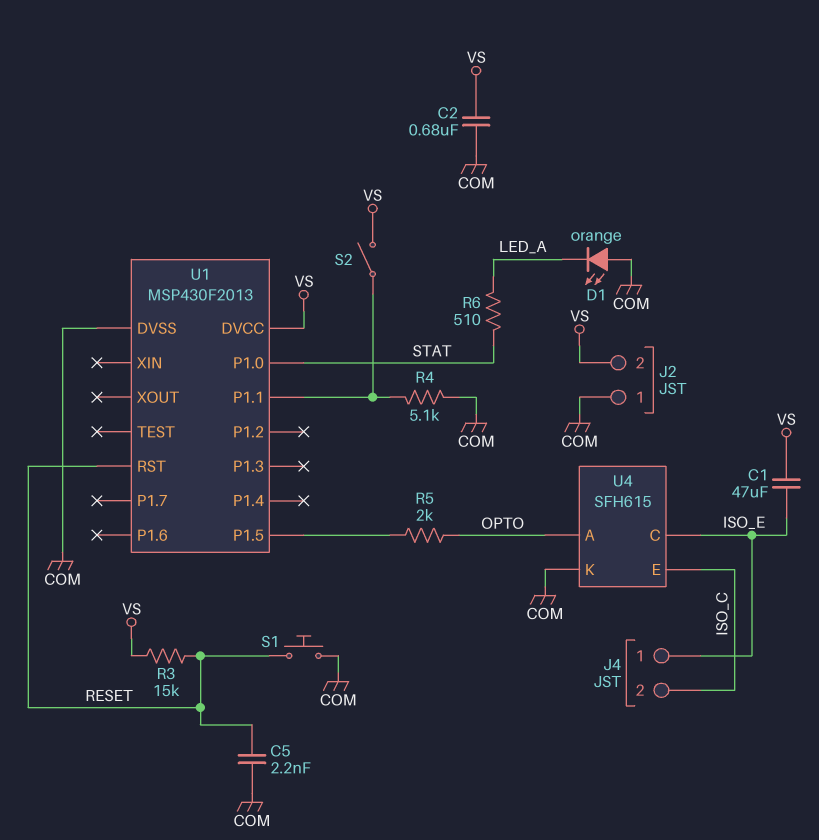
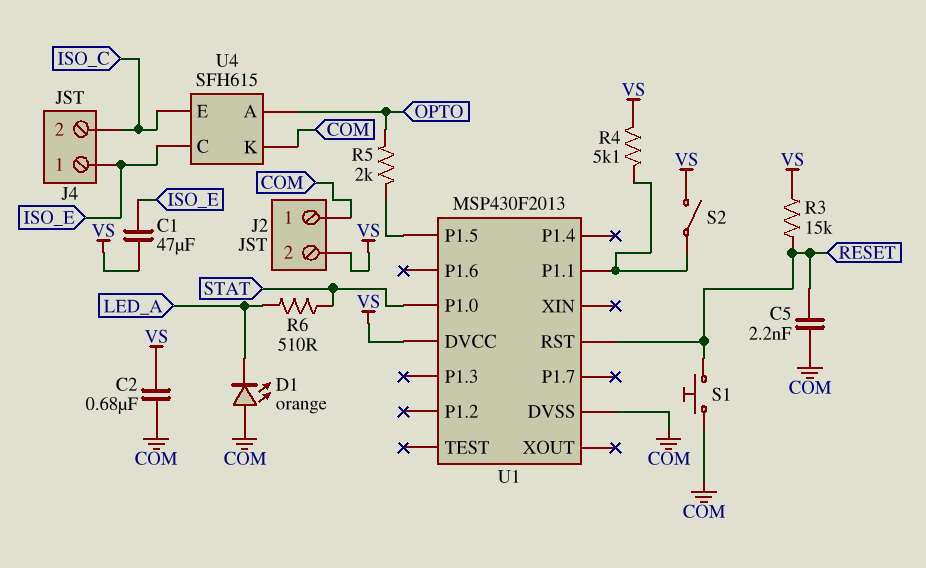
R4: 5.1k (COM, U1/P1.1) -> 5.1k (U1/P1.1, VS)

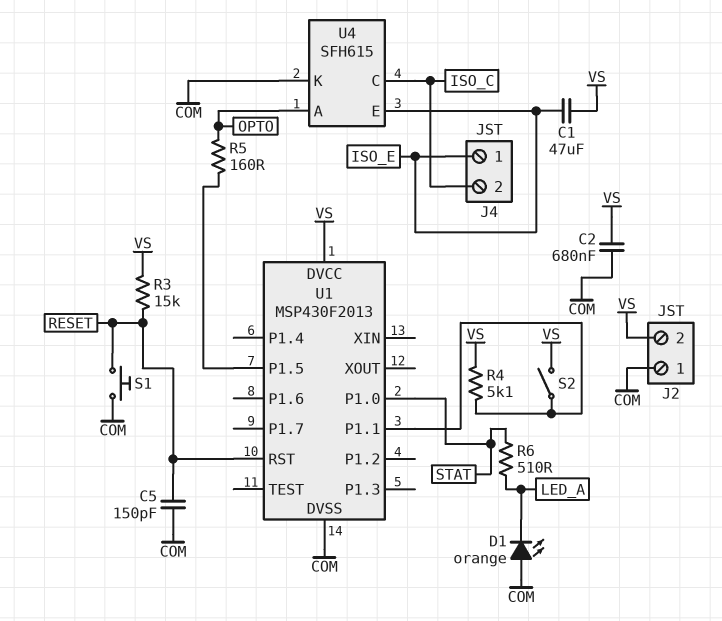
C5: 2.2nF (COM, RESET) -> 150pF (COM, RESET)
R5: 2k (OPTO, U1/P1.5) -> 160 (OPTO, U1/P1.5)
U4 pin C: ISO_E -> ISO_C
U4 pin E: ISO_C -> ISO_E

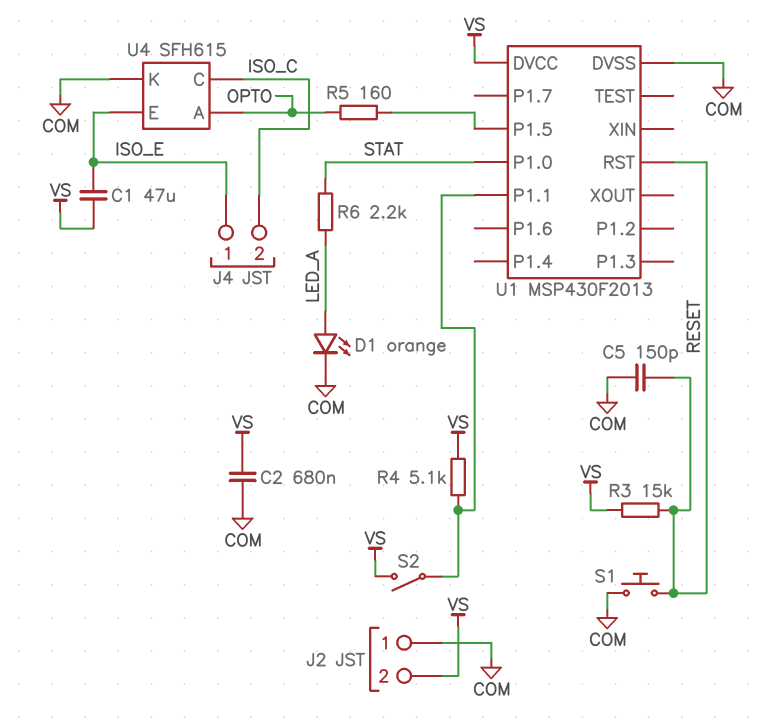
D1: LED orange (A COM, K LED_A) -> LED orange (A LED_A, K COM)
R6: 510 (LED_A, STAT) -> 2.2k (LED_A, STAT)

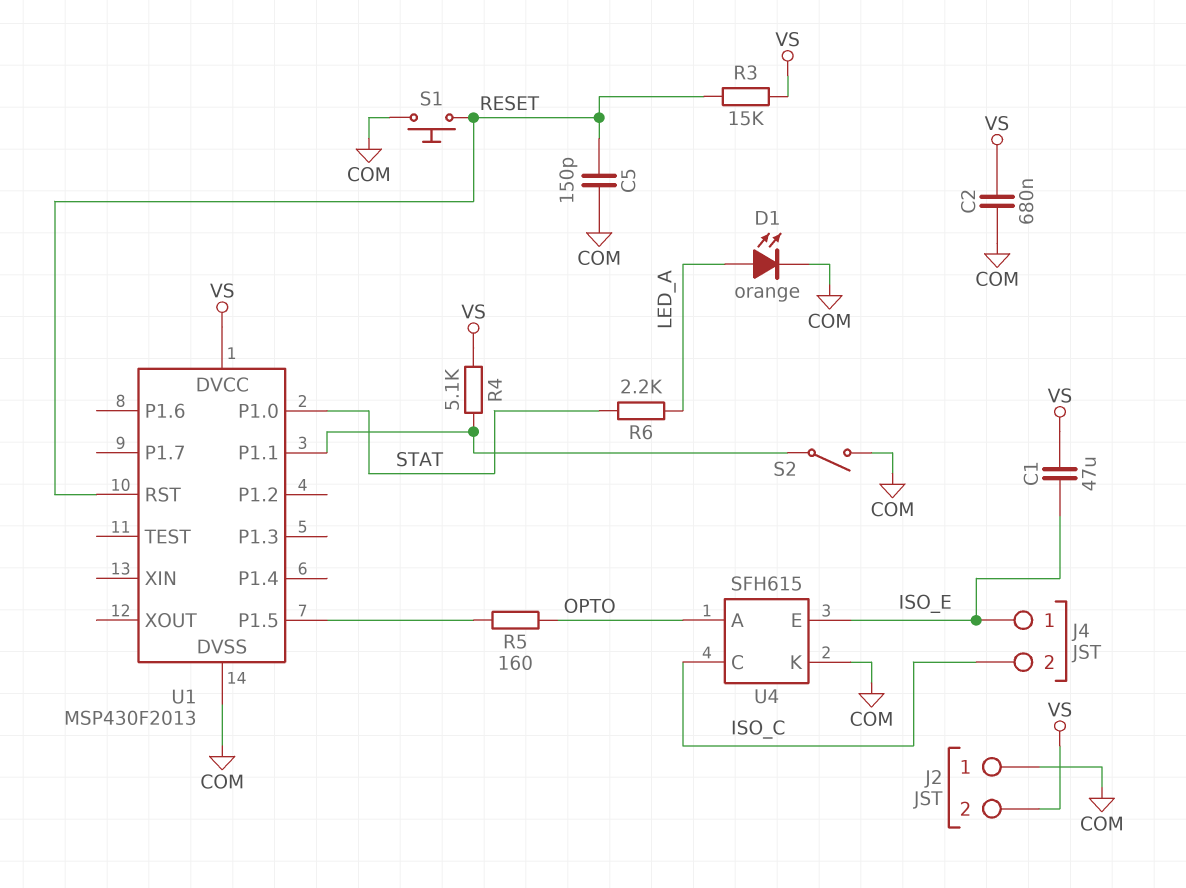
S2: switch (U1/P1.1, VS) -> switch (COM, U1/P1.1)

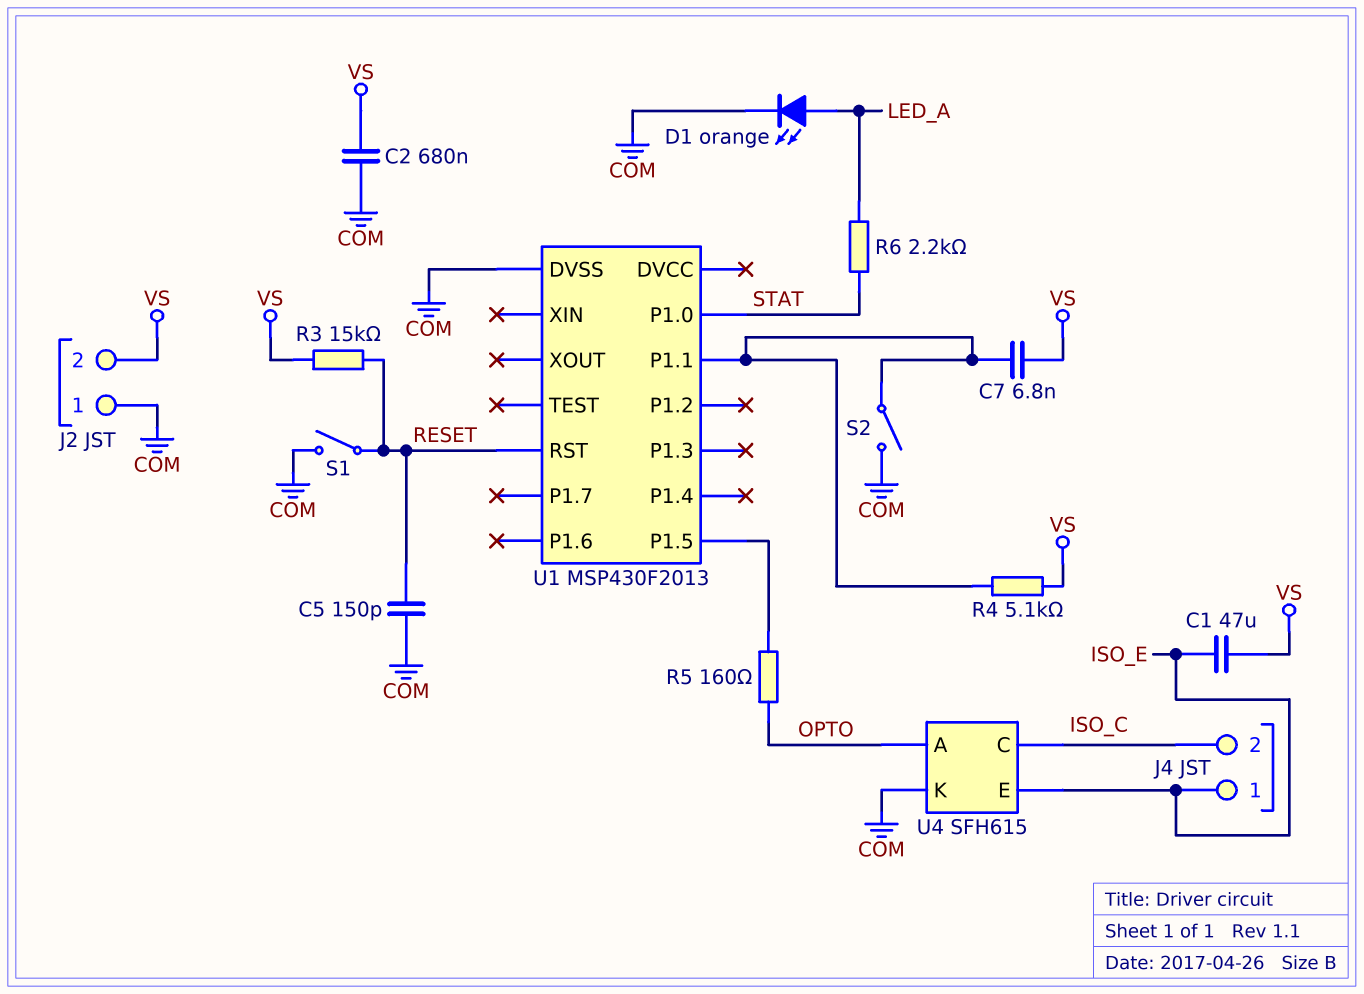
C7: none -> 6.8nF (U1/P1.1, VS)
S1: button (COM, RESET) -> switch (COM, RESET)
U1 pin DVCC: VS -> none

